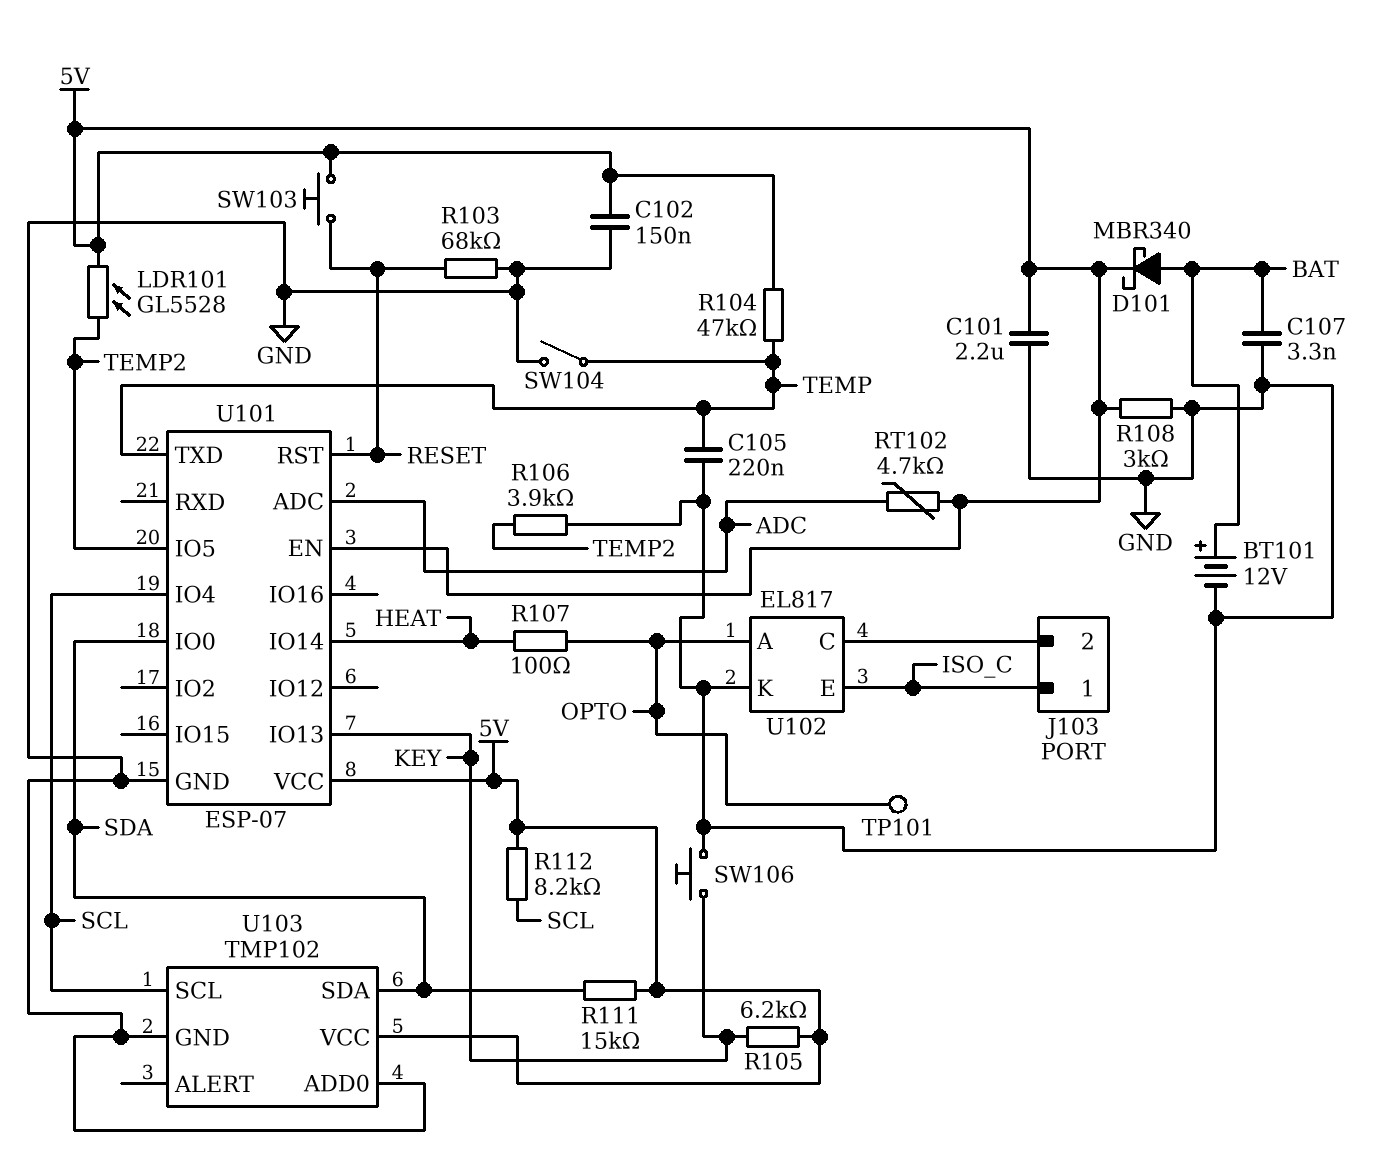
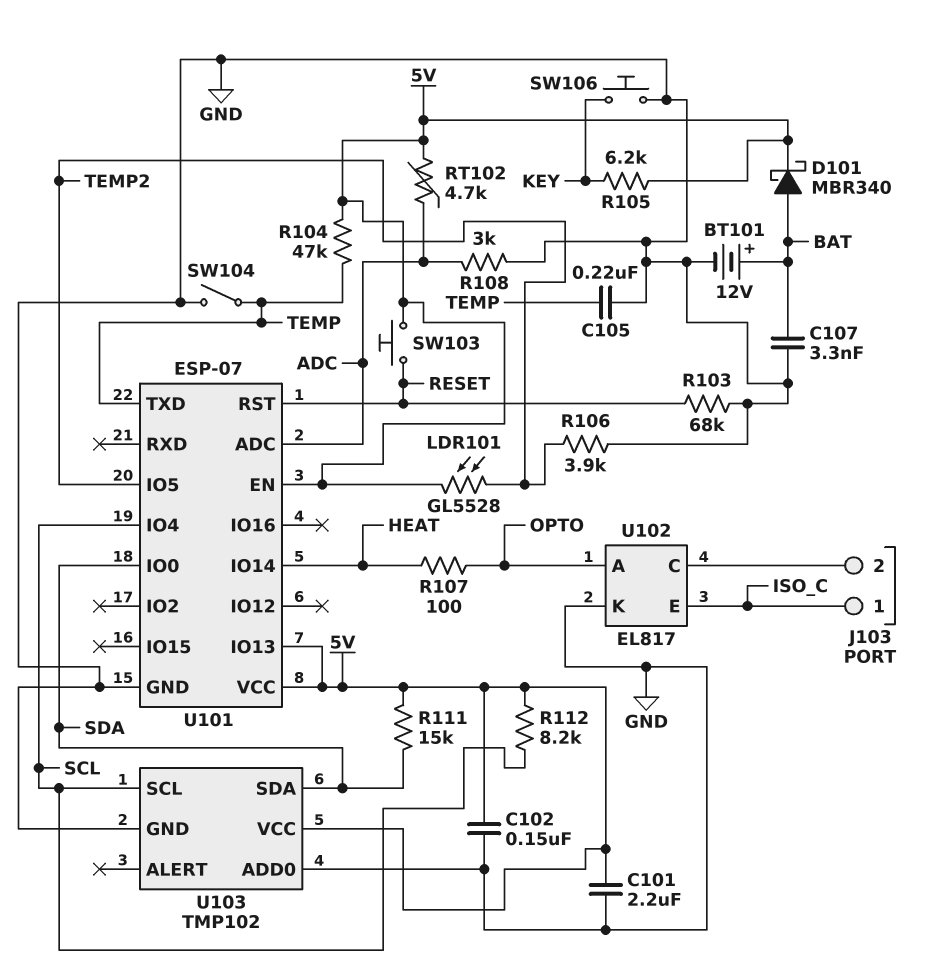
R108: 3k (5V, GND) -> 3k (ADC, GND)
TP101: test point (OPTO) -> none
U101 pin IO13: KEY -> 5V

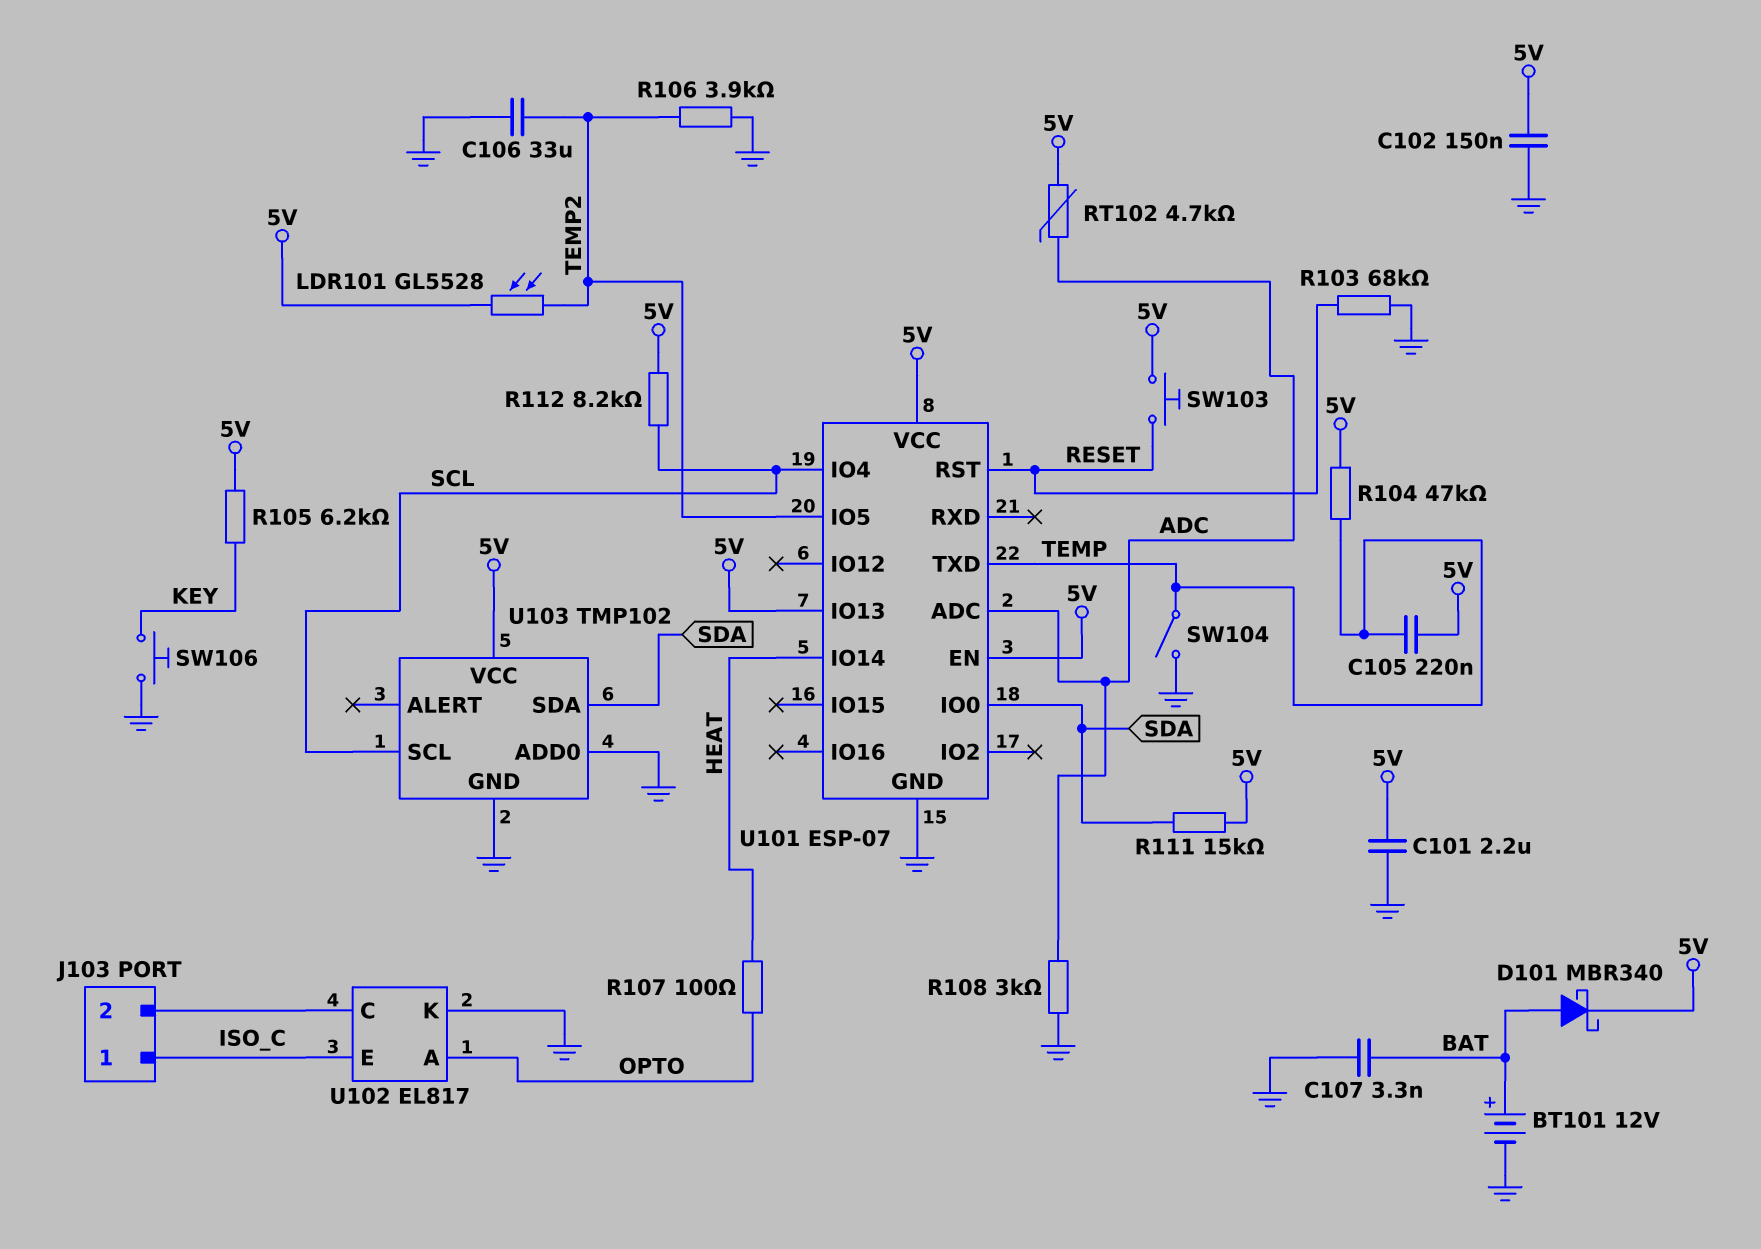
C105: 220nF (GND, TEMP) -> 220nF (5V, TEMP)
C106: none -> 33uF (GND, TEMP2)

